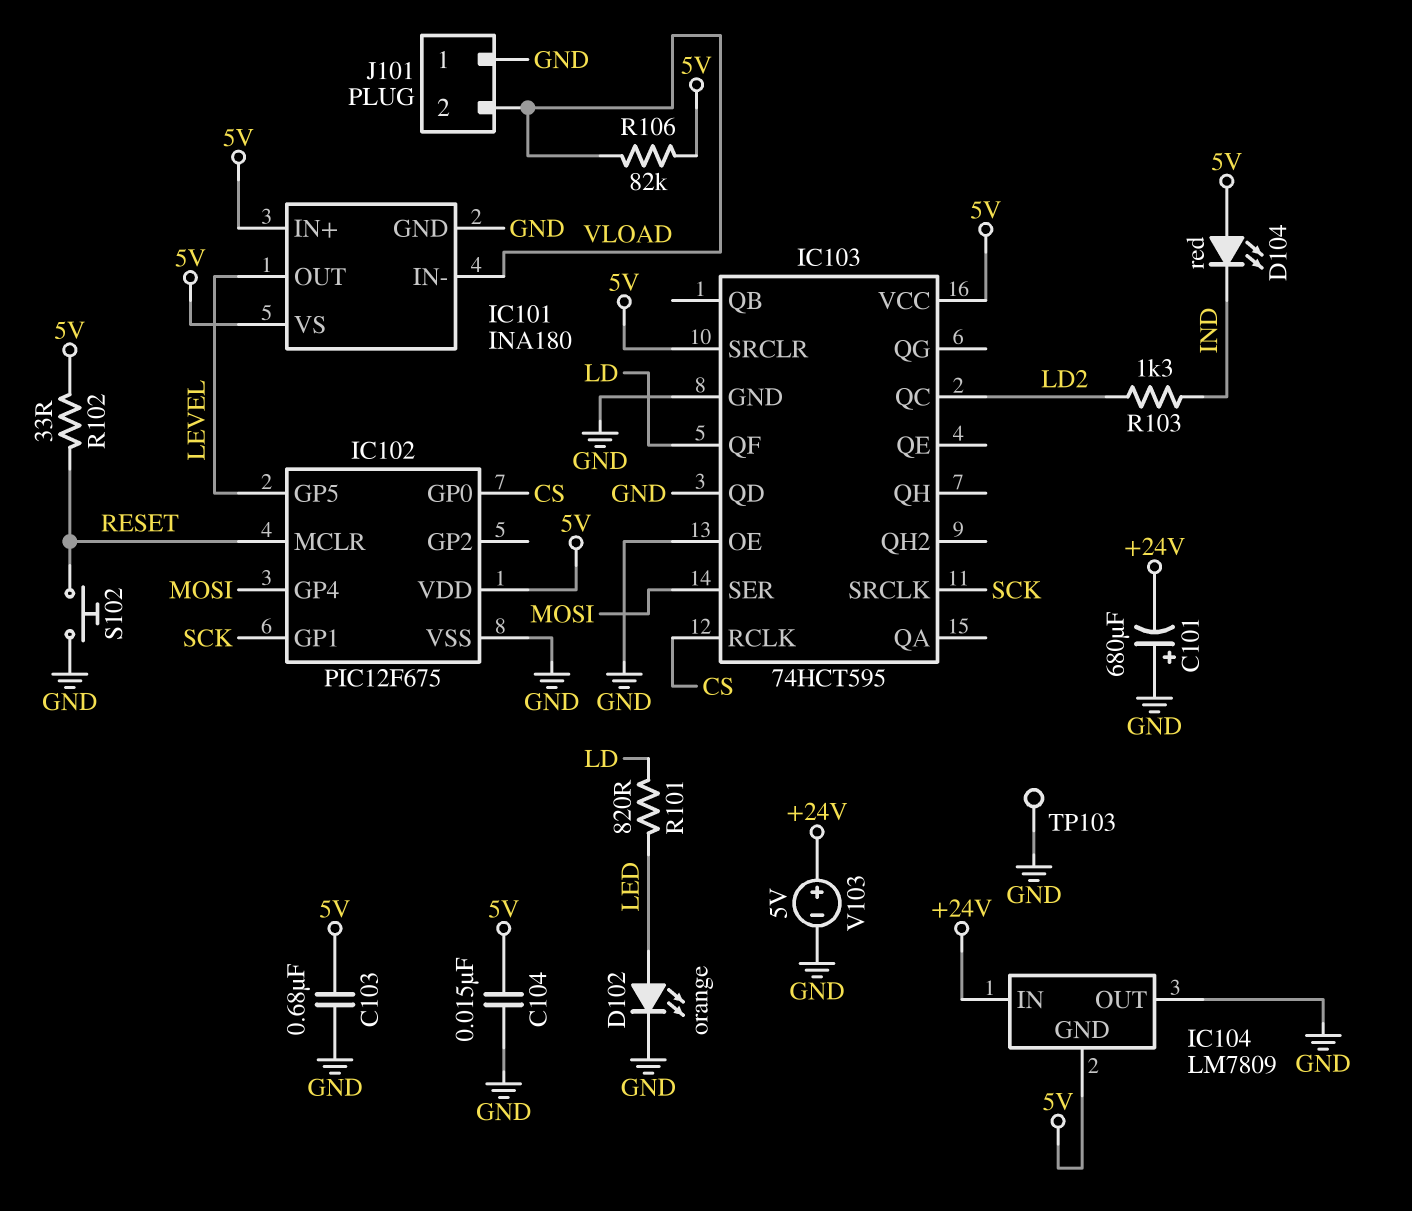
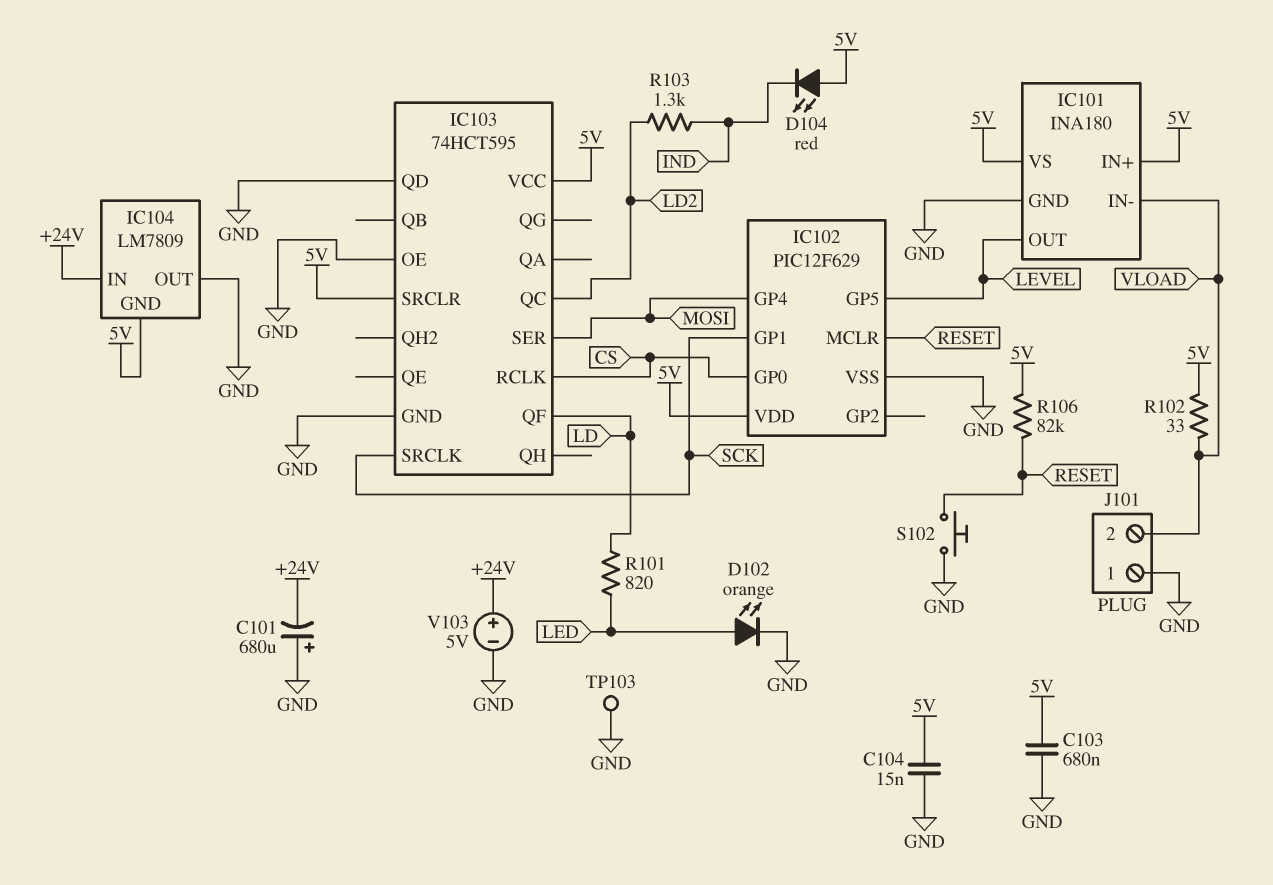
IC102: PIC12F675 -> PIC12F629
R102: 33 (5V, RESET) -> 33 (5V, VLOAD)
R106: 82k (5V, VLOAD) -> 82k (5V, RESET)

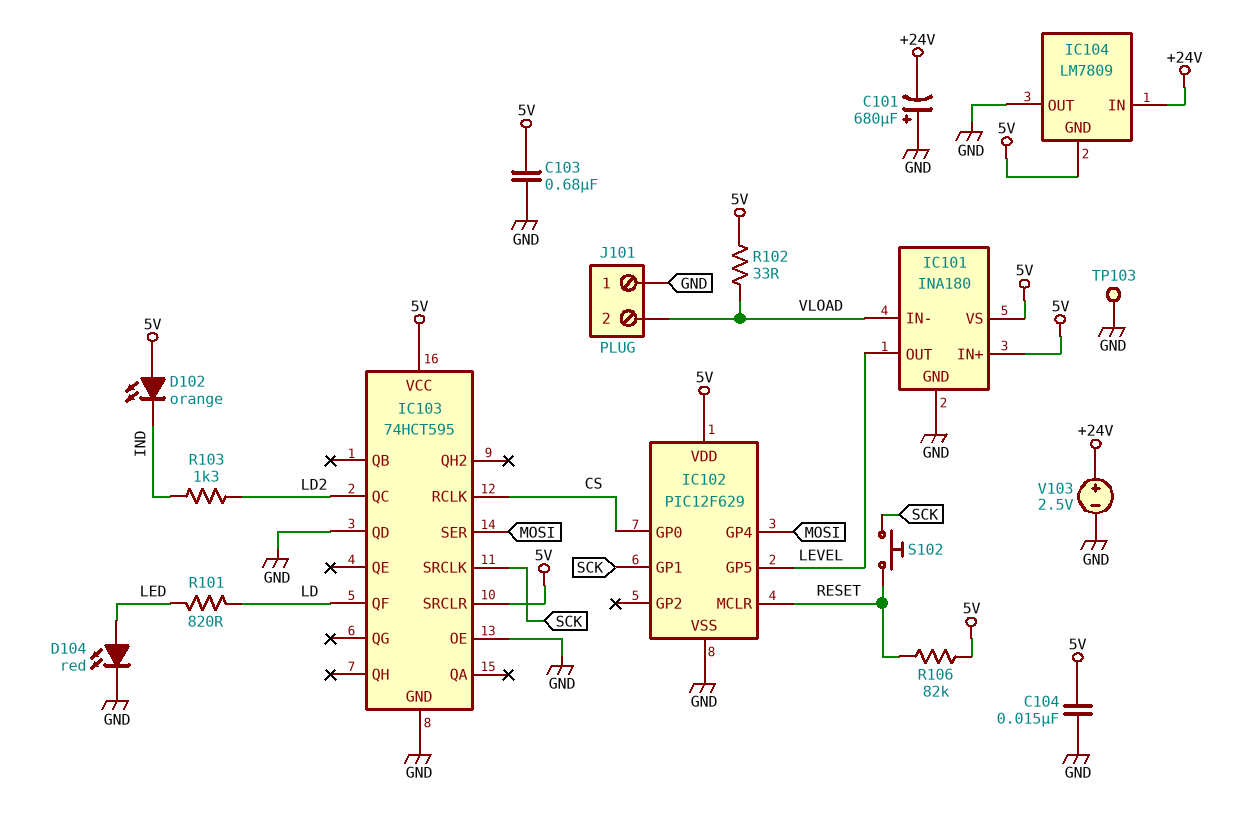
D102: LED orange (A LED, K GND) -> LED orange (A 5V, K IND)
D104: LED red (A 5V, K IND) -> LED red (A LED, K GND)
S102: button (GND, RESET) -> button (RESET, SCK)
V103: 5V (plus +24V, minus GND) -> 2.5V (plus +24V, minus GND)

